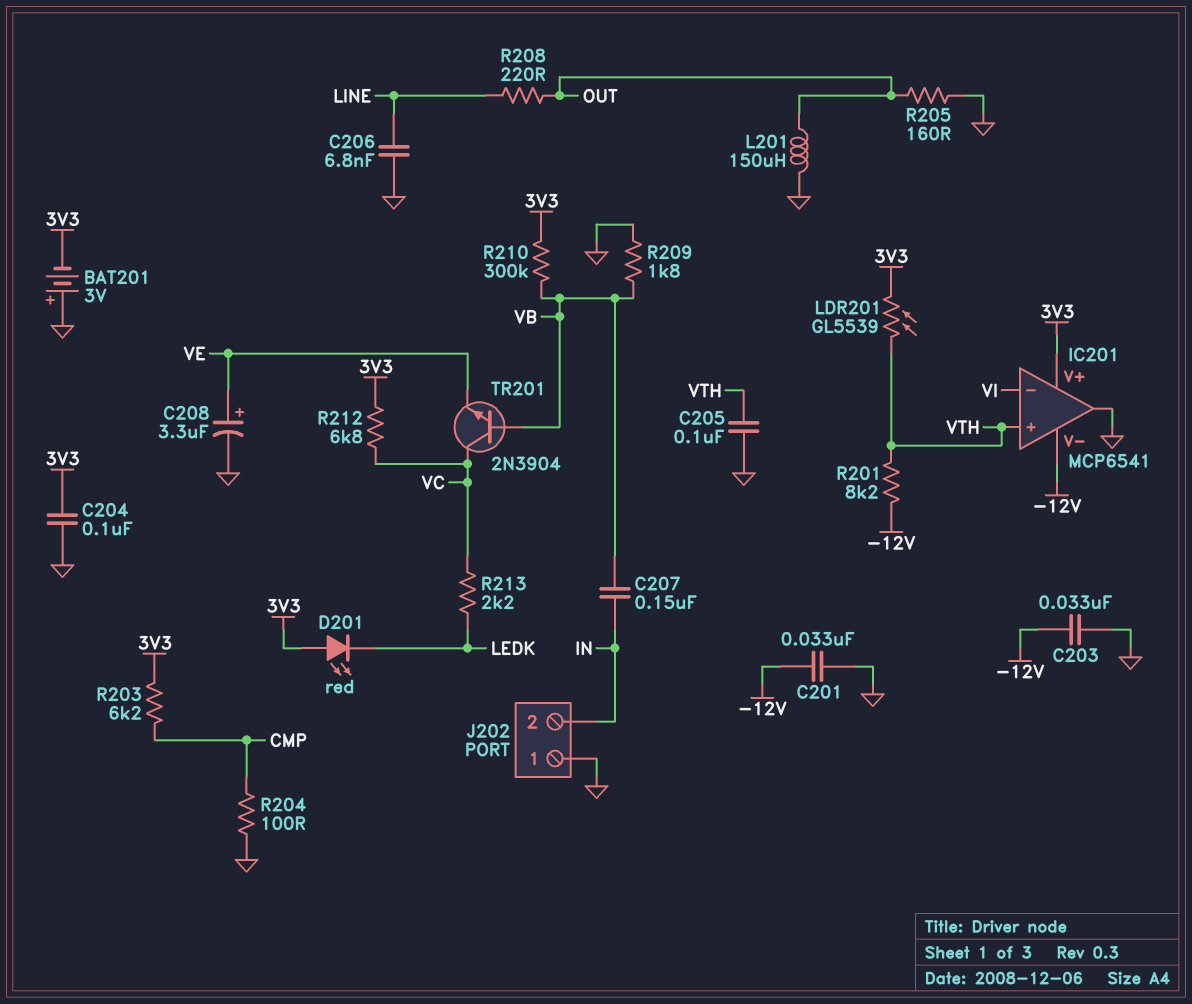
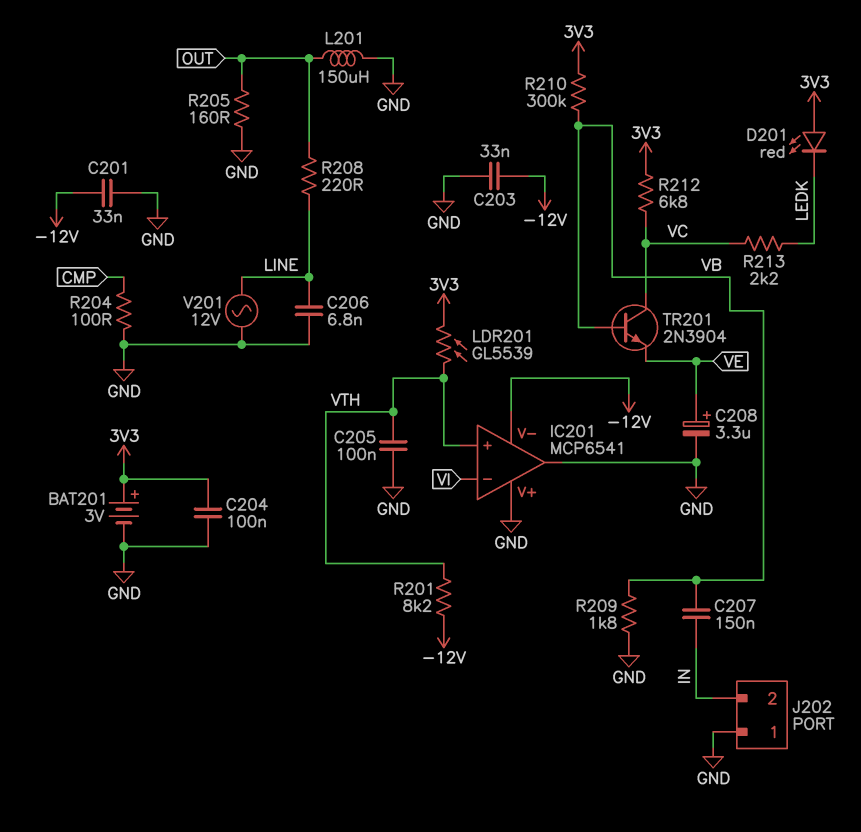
BAT201: 3V (plus GND, minus 3V3) -> 3V (plus 3V3, minus GND)
IC201 pin V+: 3V3 -> GND
R203: 6.2k (3V3, CMP) -> none
V201: none -> AC 12V (GND, LINE)

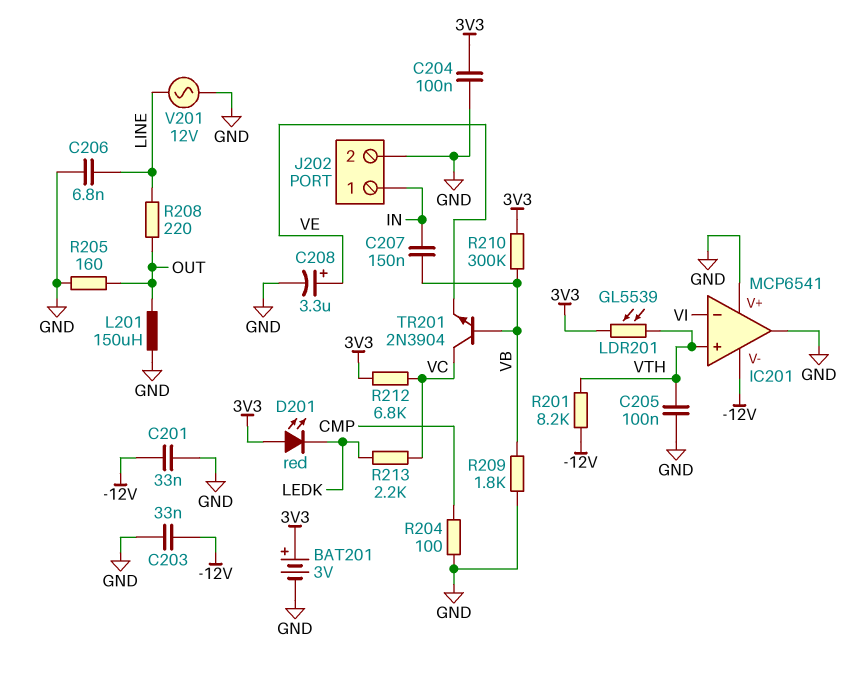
J202 pin 1: GND -> IN
J202 pin 2: IN -> GND

